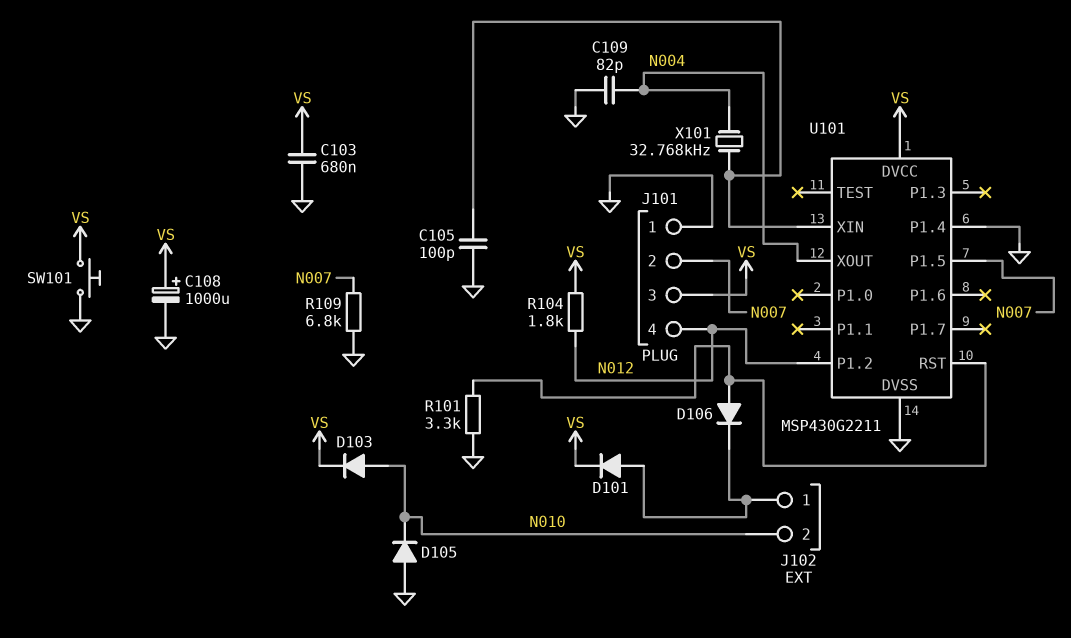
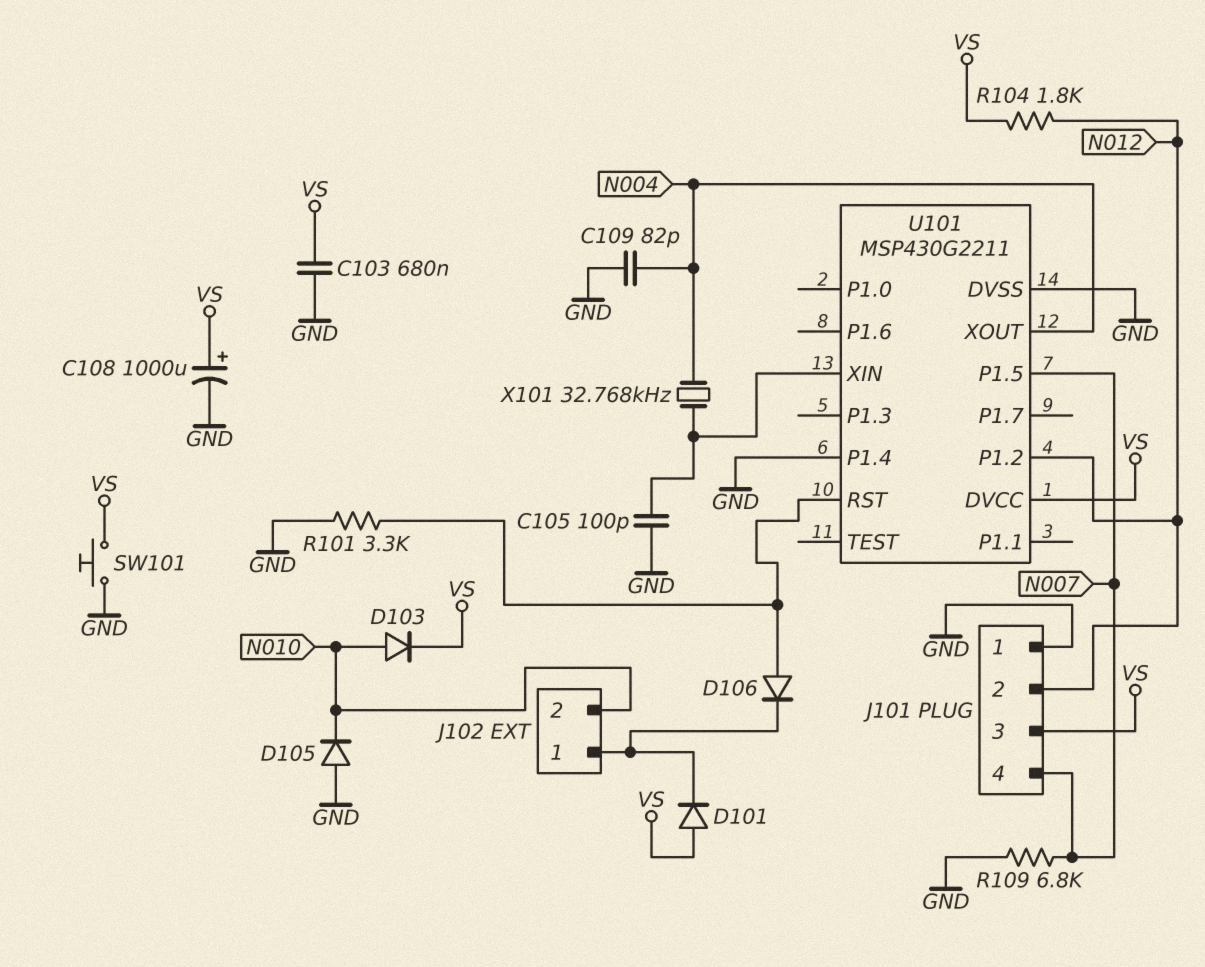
D101: diode (A J102/1, K VS) -> diode (A VS, K J102/1)
J101 pin 2: N007 -> N012
J101 pin 4: N012 -> N007

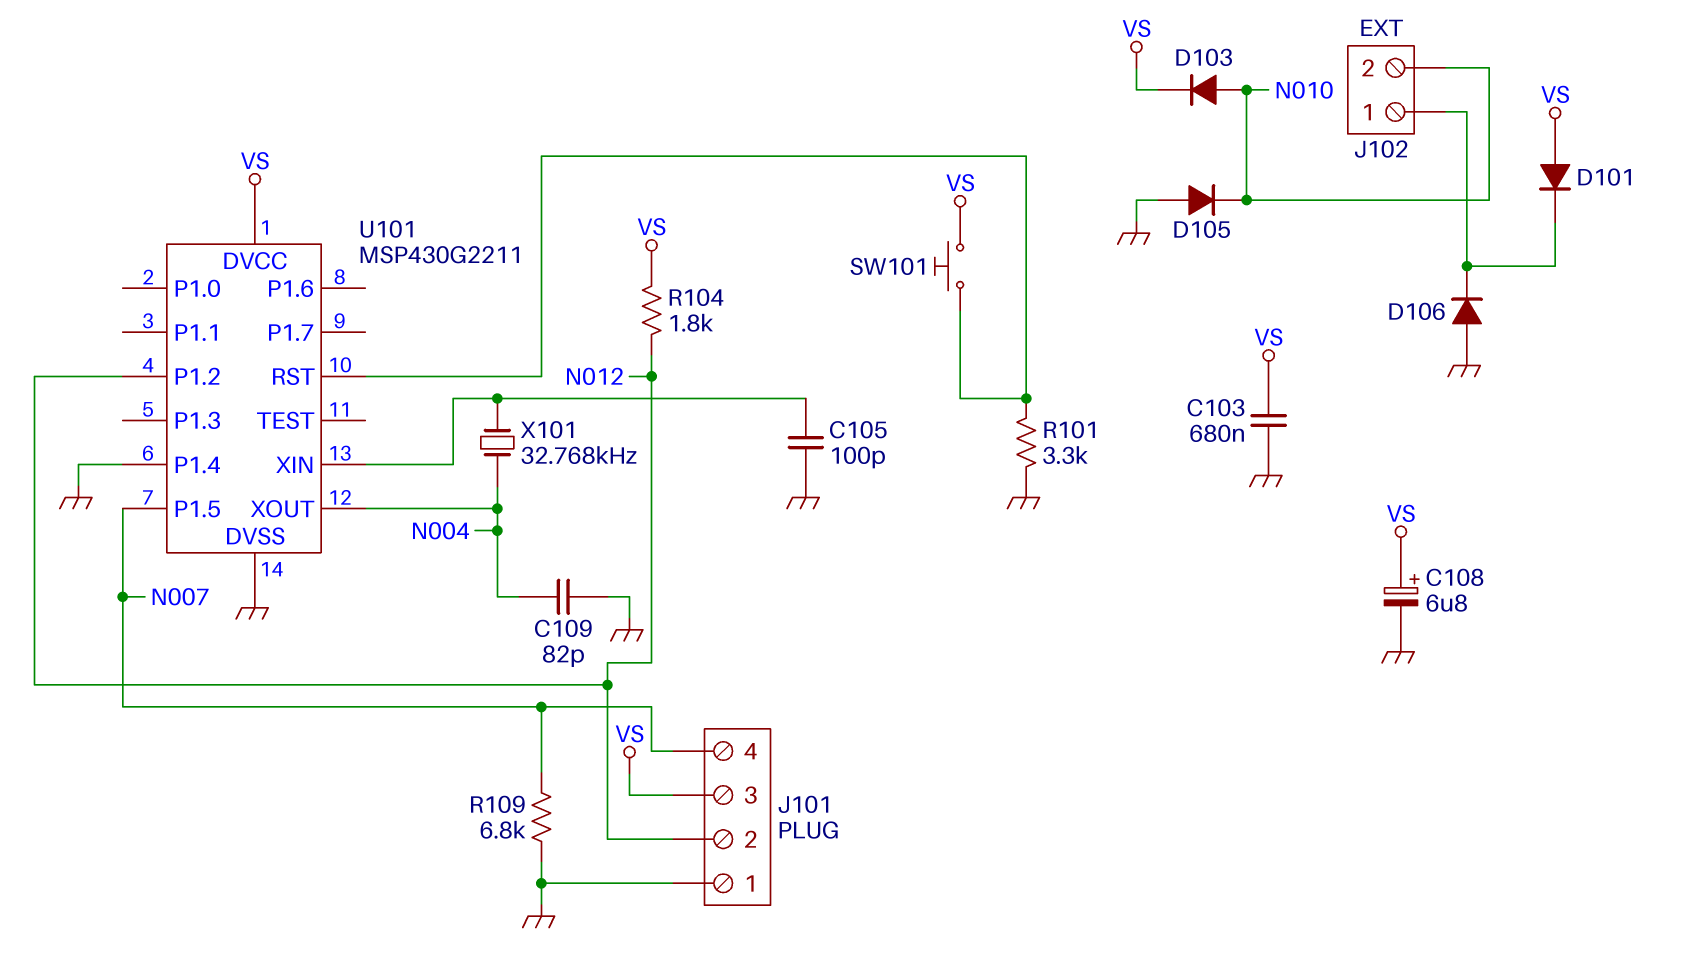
C108: 1000uF (plus VS, minus GND) -> 6.8uF (plus VS, minus GND)
D106: diode (A U101/RST, K J102/1) -> diode (A GND, K J102/1)
SW101: button (GND, VS) -> button (U101/RST, VS)

